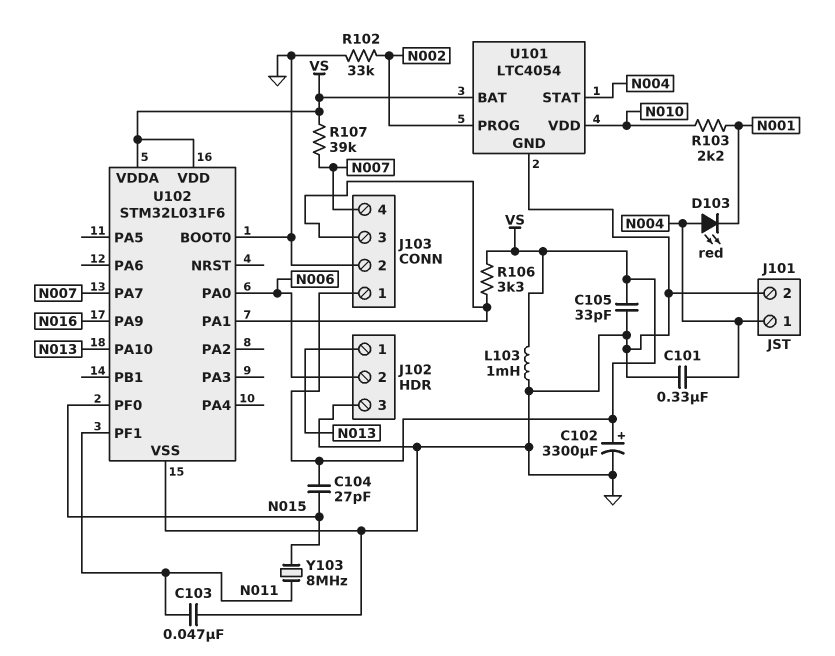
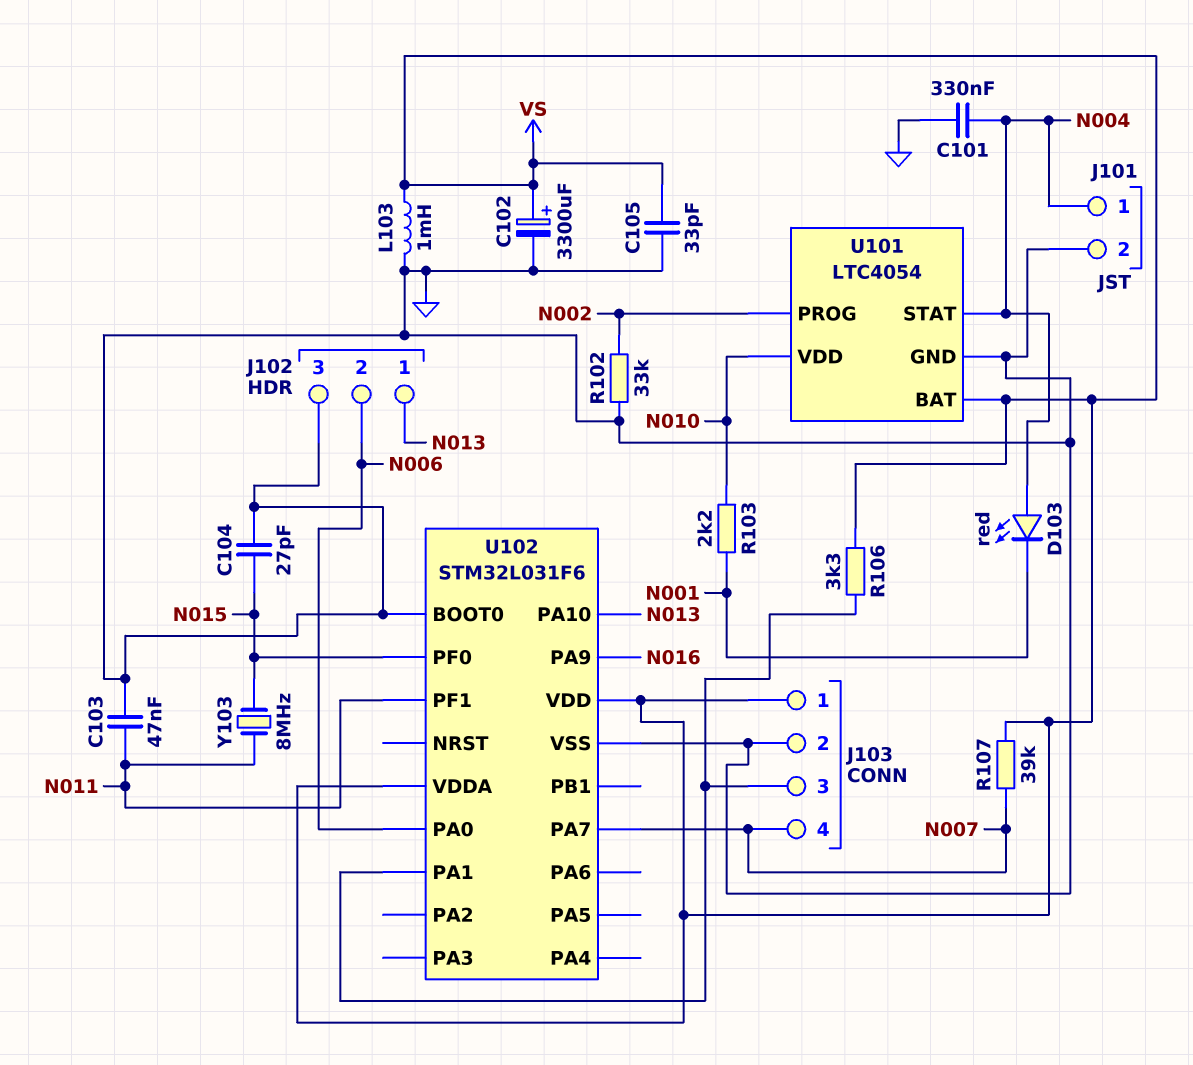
C104: 27pF (N015, VS) -> 27pF (GND, N015)

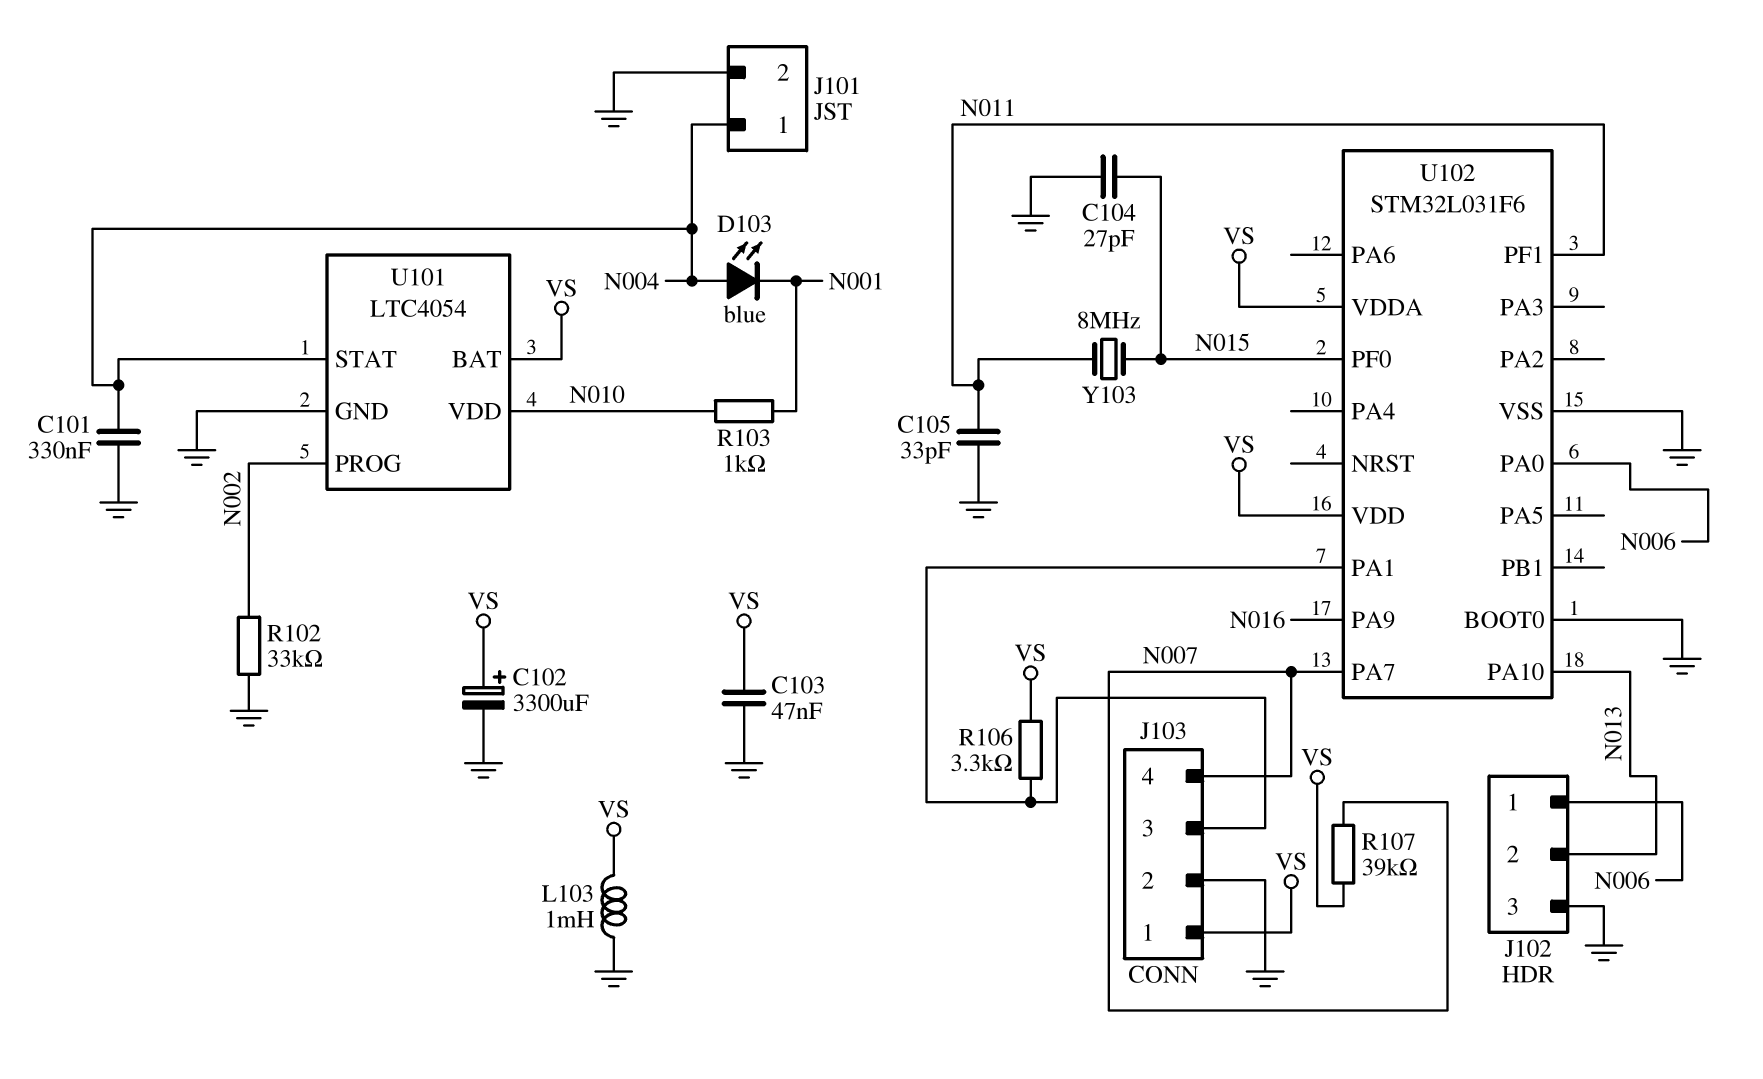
C103: 47nF (GND, N011) -> 47nF (GND, VS)
C105: 33pF (GND, VS) -> 33pF (GND, N011)
D103: LED red (A N004, K N001) -> LED blue (A N004, K N001)
J102 pin 1: N013 -> N006
J102 pin 2: N006 -> N013
R103: 2.2k (N001, N010) -> 1k (N001, N010)

